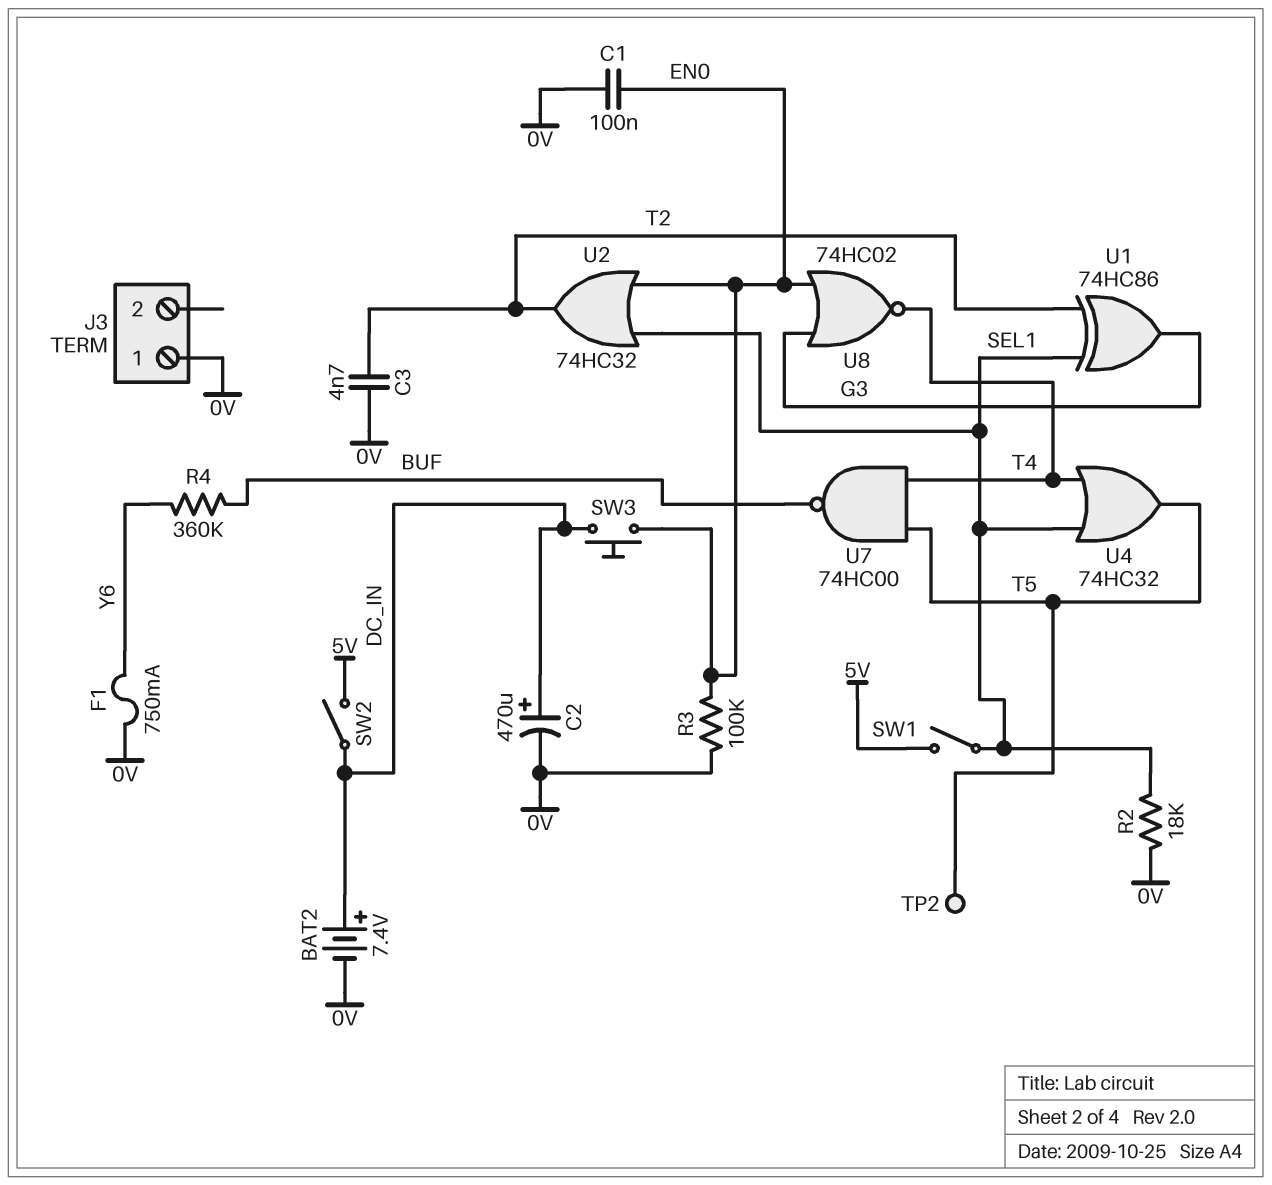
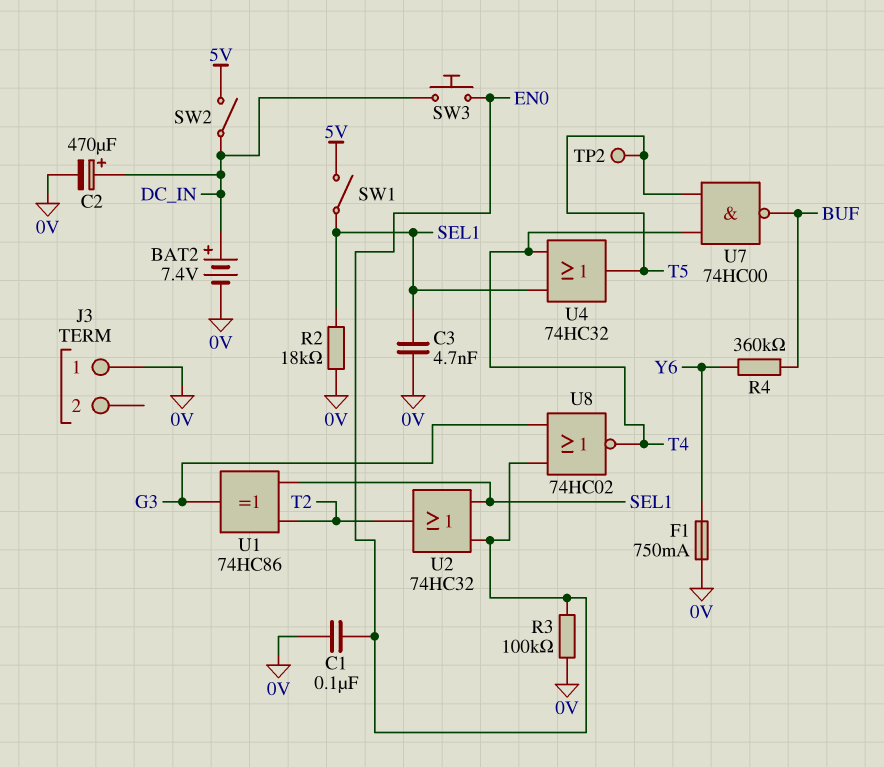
C3: 4.7nF (0V, T2) -> 4.7nF (0V, SEL1)

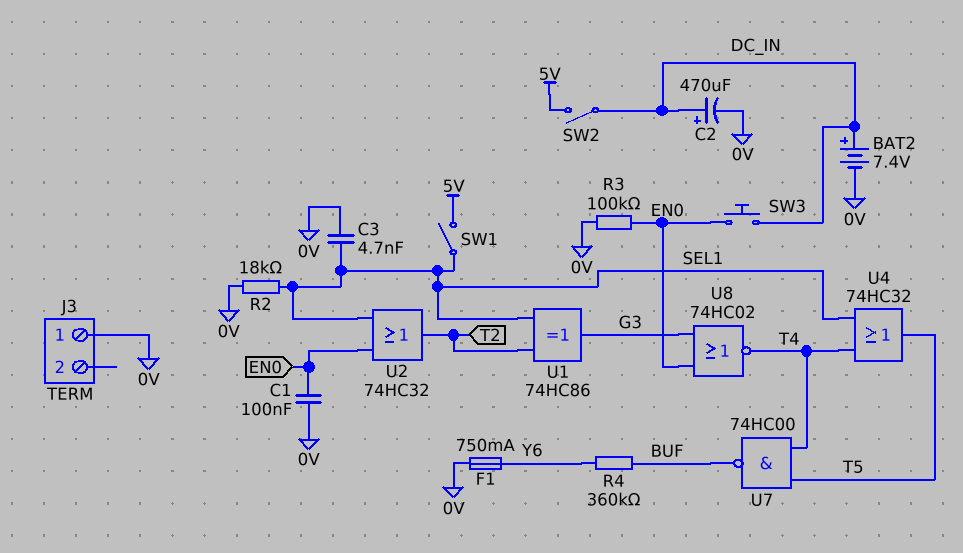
TP2: test point (T5) -> none

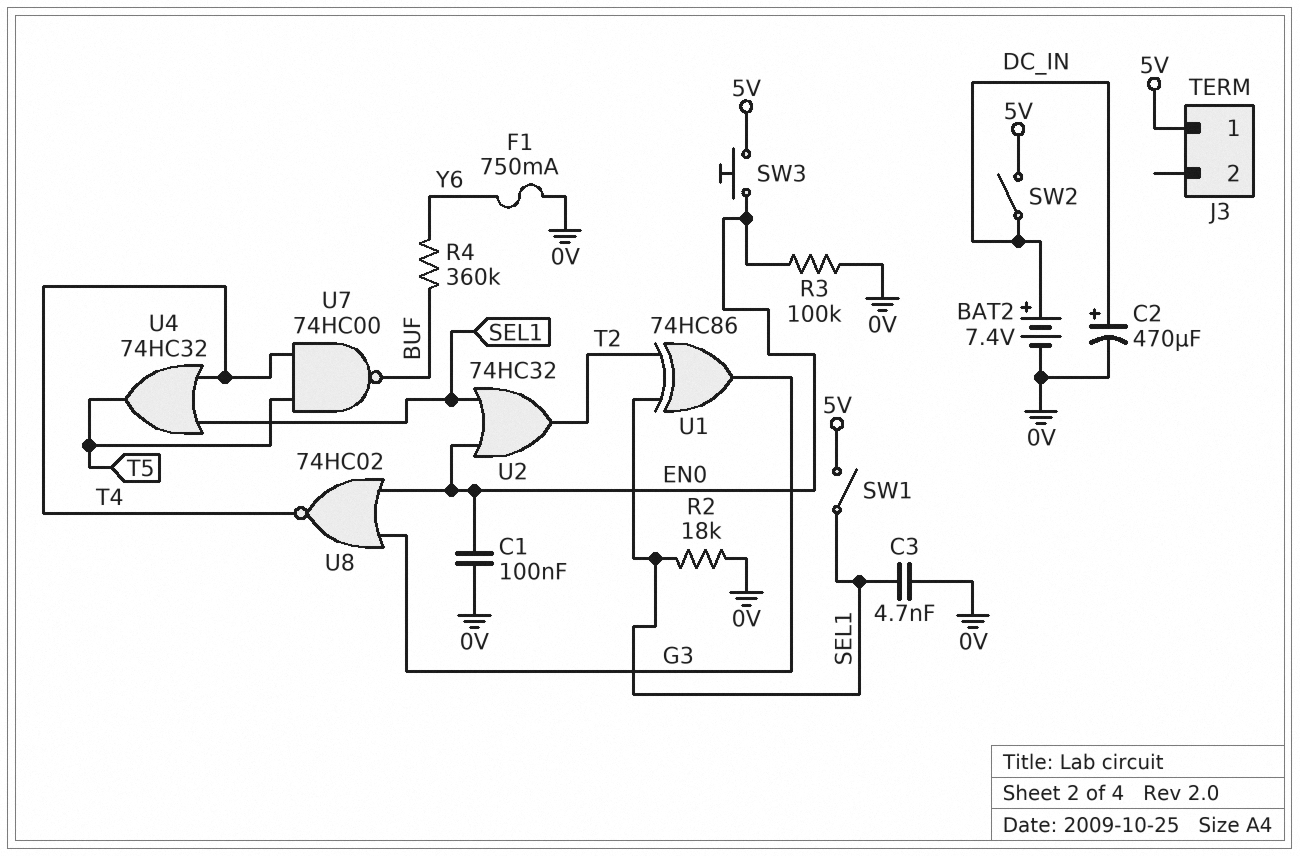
J3 pin 1: 0V -> 5V
SW3: button (DC_IN, EN0) -> button (5V, EN0)

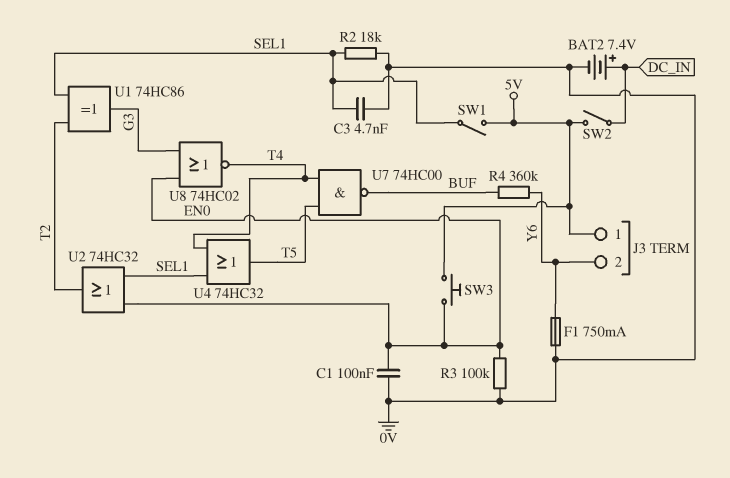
C2: 470uF (plus DC_IN, minus 0V) -> none
J3 pin 2: none -> Y6

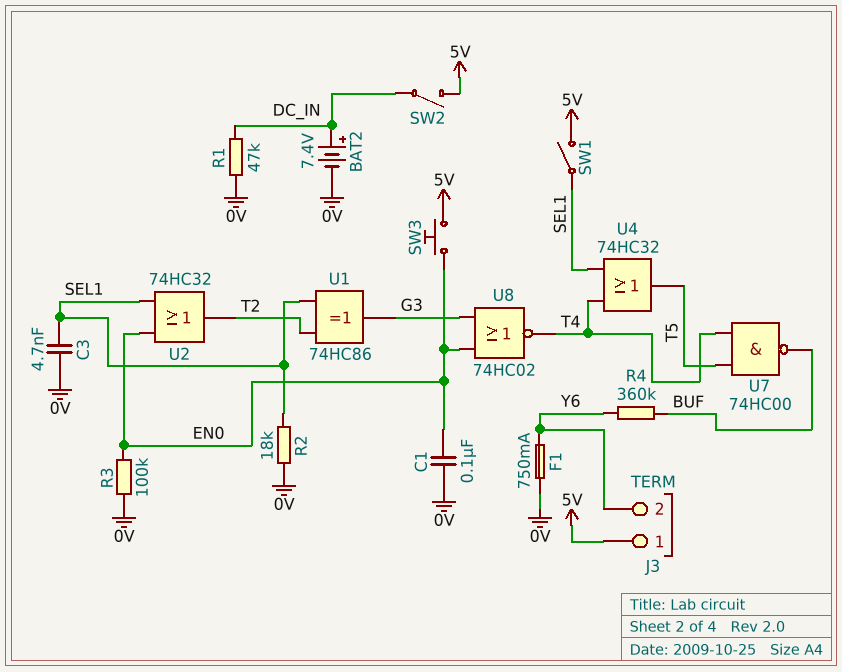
R1: none -> 47k (0V, DC_IN)

